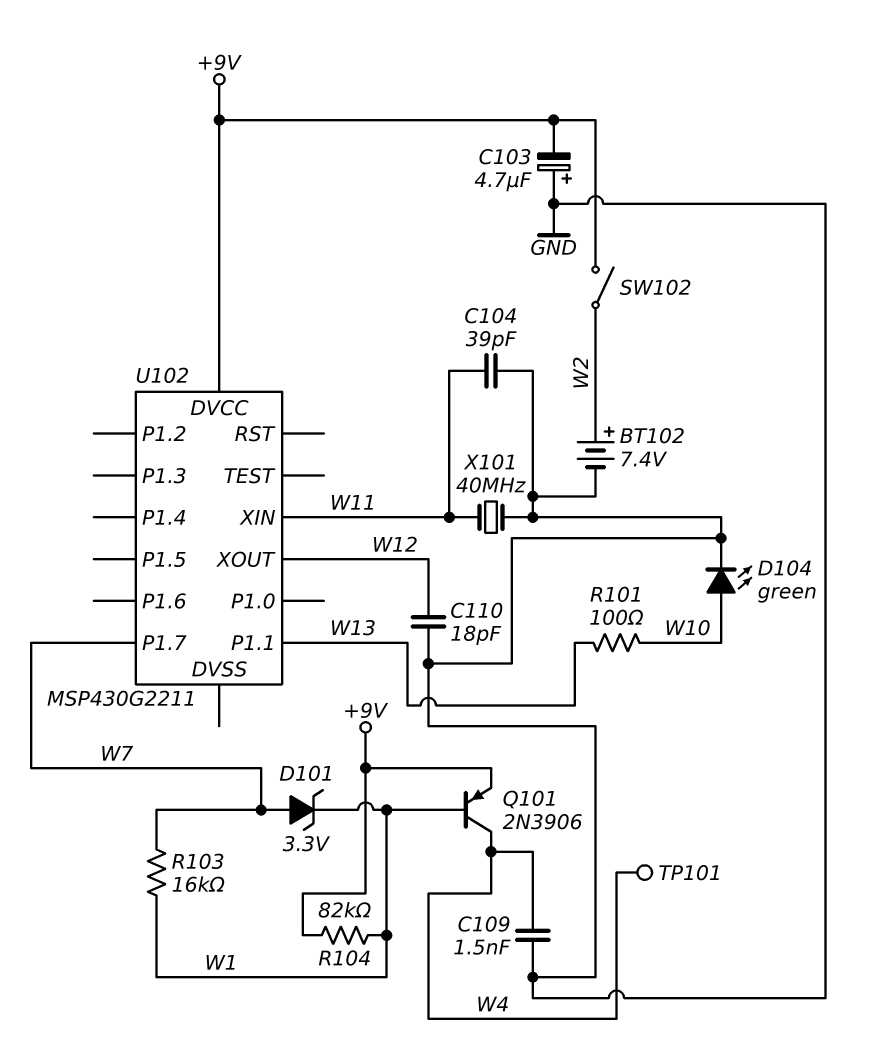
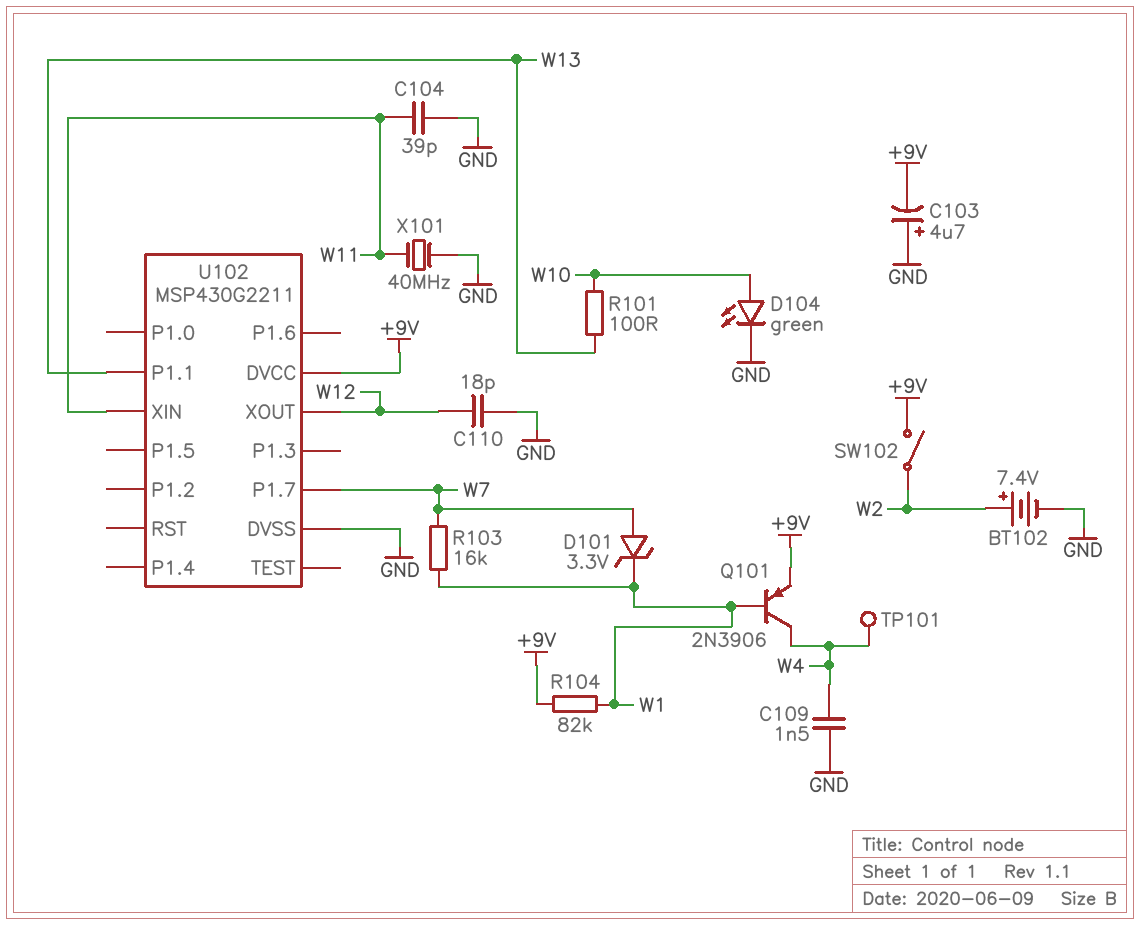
U102 pin DVSS: none -> GND

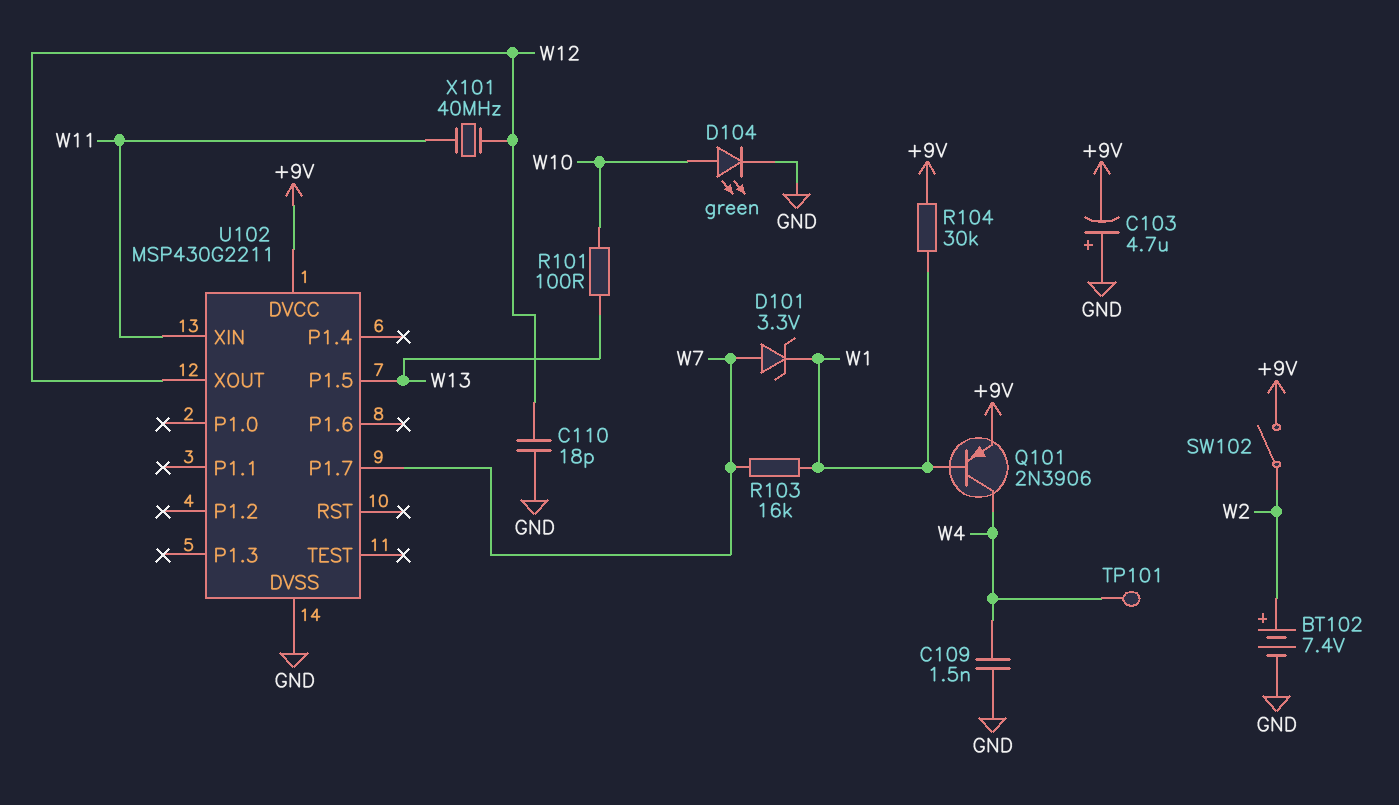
C104: 39pF (GND, W11) -> none
R104: 82k (+9V, W1) -> 30k (+9V, W1)
U102 pin P1.1: W13 -> none
U102 pin P1.5: none -> W13
X101: 40MHz (GND, W11) -> 40MHz (W11, W12)

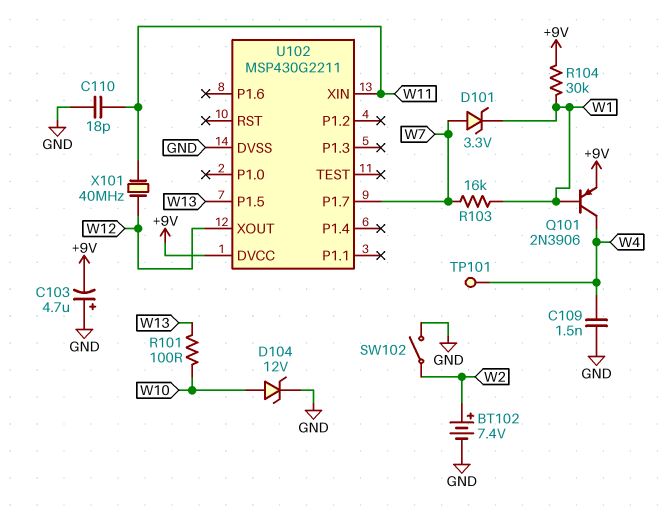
C110: 18pF (GND, W12) -> 18pF (GND, W11)
D104: LED green (A W10, K GND) -> zener 12V (A W10, K GND)
SW102: switch (+9V, W2) -> switch (GND, W2)

